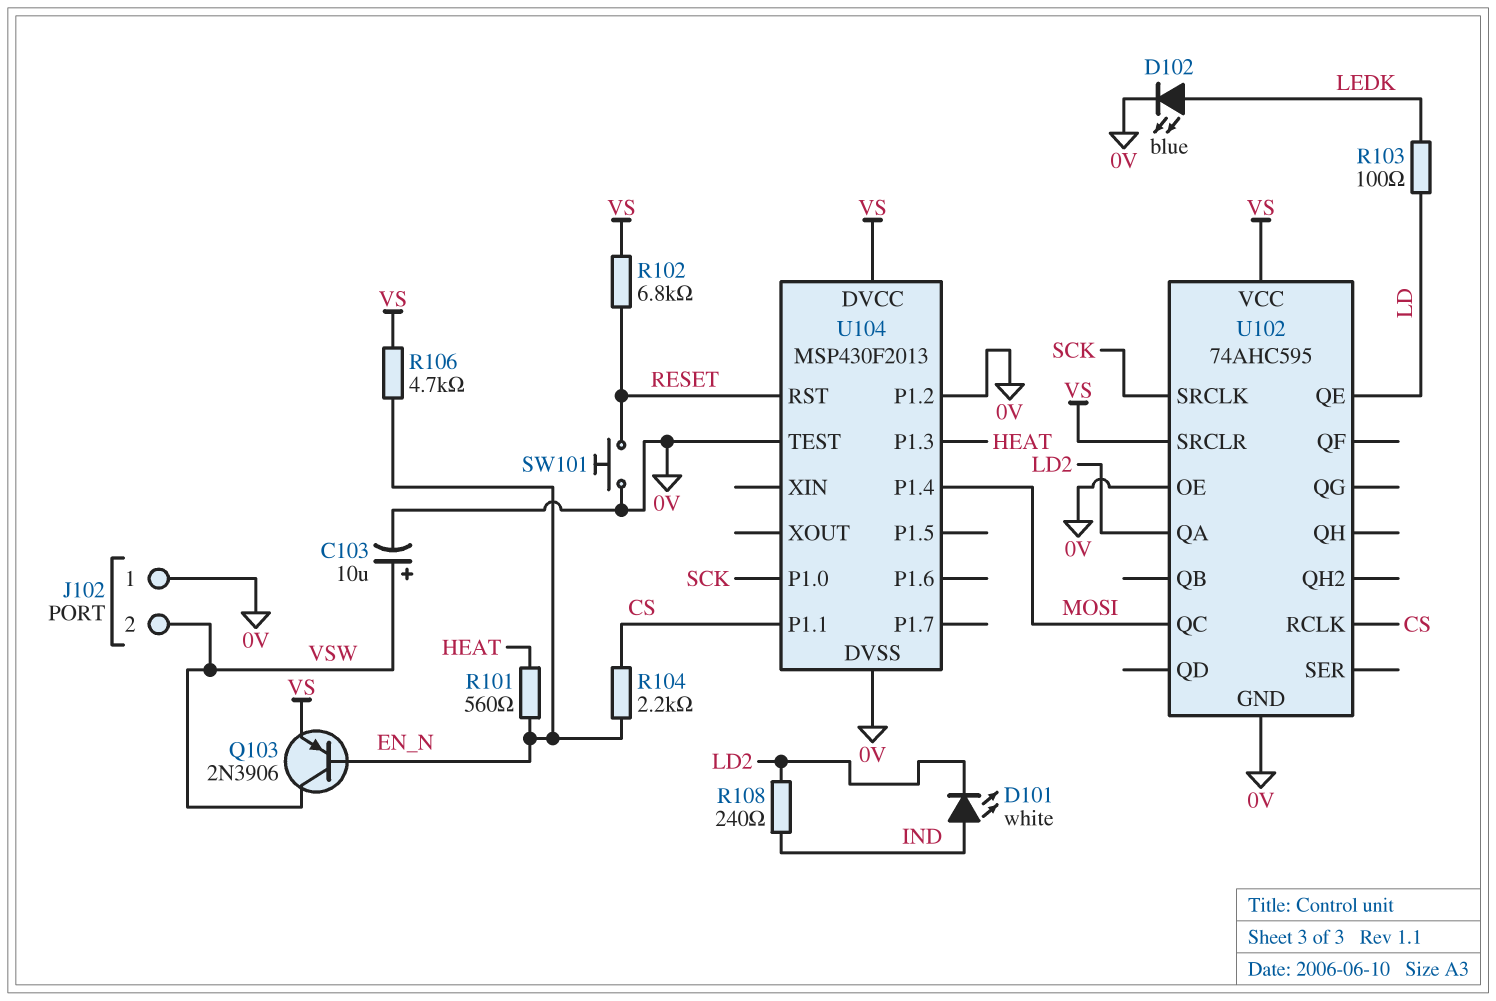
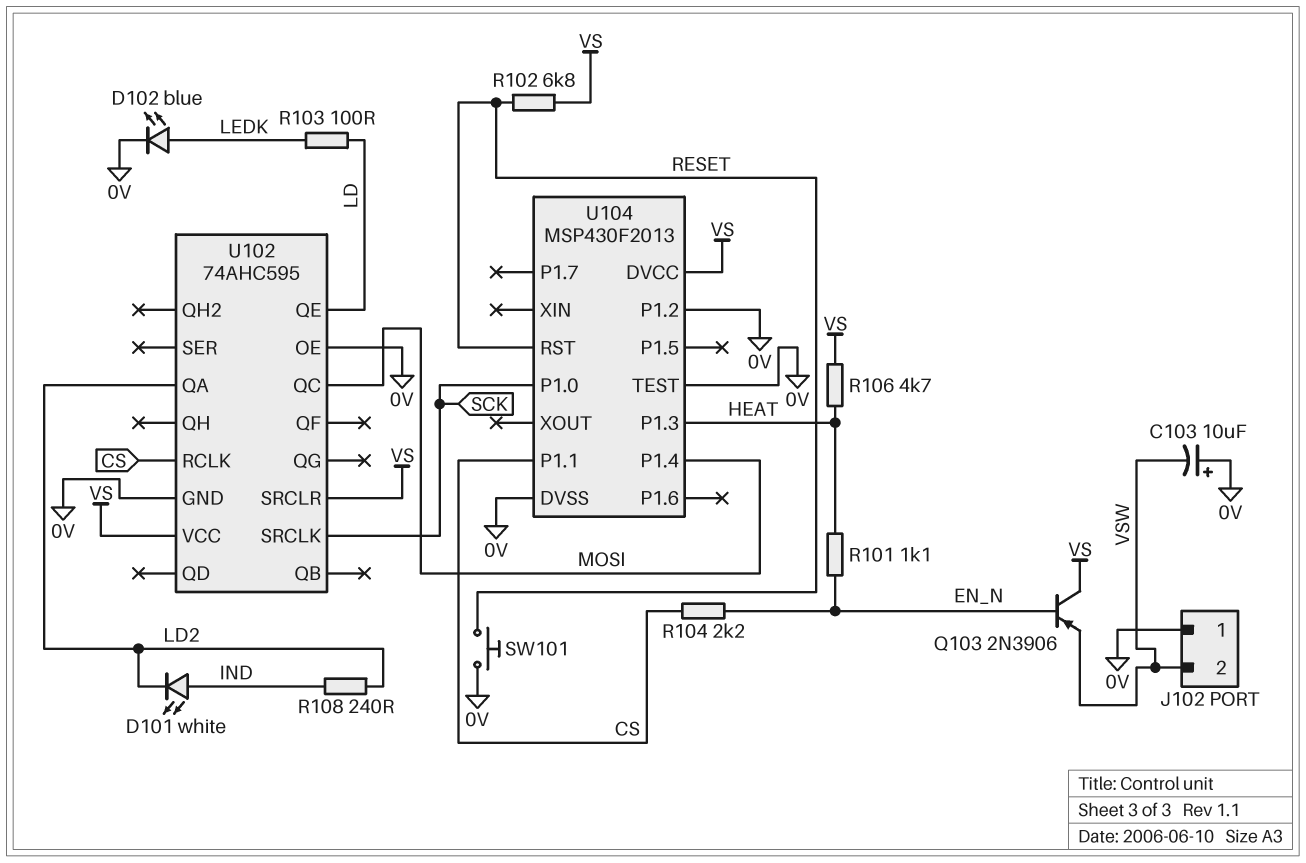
C103: 10uF (plus VSW, minus 0V) -> 10uF (plus 0V, minus VSW)
Q103: PNP 2N3906 (B EN_N, C VSW, E VS) -> PNP 2N3906 (B EN_N, C VS, E VSW)
R101: 560 (EN_N, HEAT) -> 1.1k (EN_N, HEAT)
R106: 4.7k (EN_N, VS) -> 4.7k (HEAT, VS)

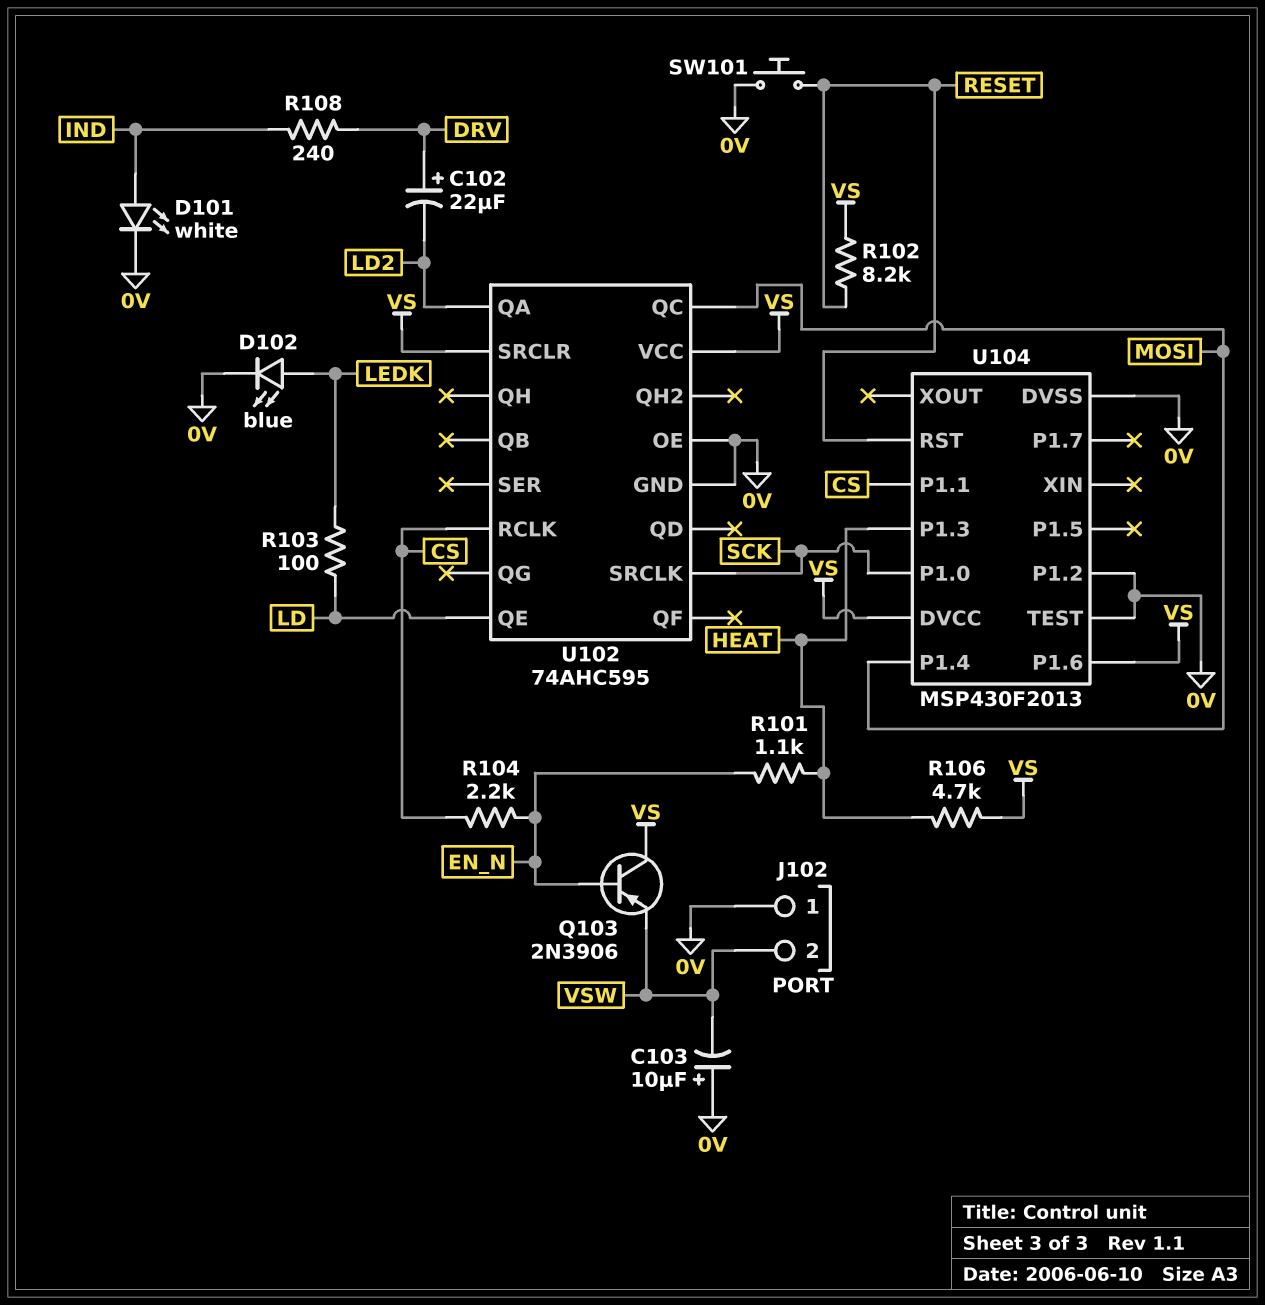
C102: none -> 22uF (plus DRV, minus LD2)
D101: LED white (A IND, K LD2) -> LED white (A IND, K 0V)
R102: 6.8k (RESET, VS) -> 8.2k (RESET, VS)
R108: 240 (IND, LD2) -> 240 (DRV, IND)
U104 pin P1.6: none -> VS

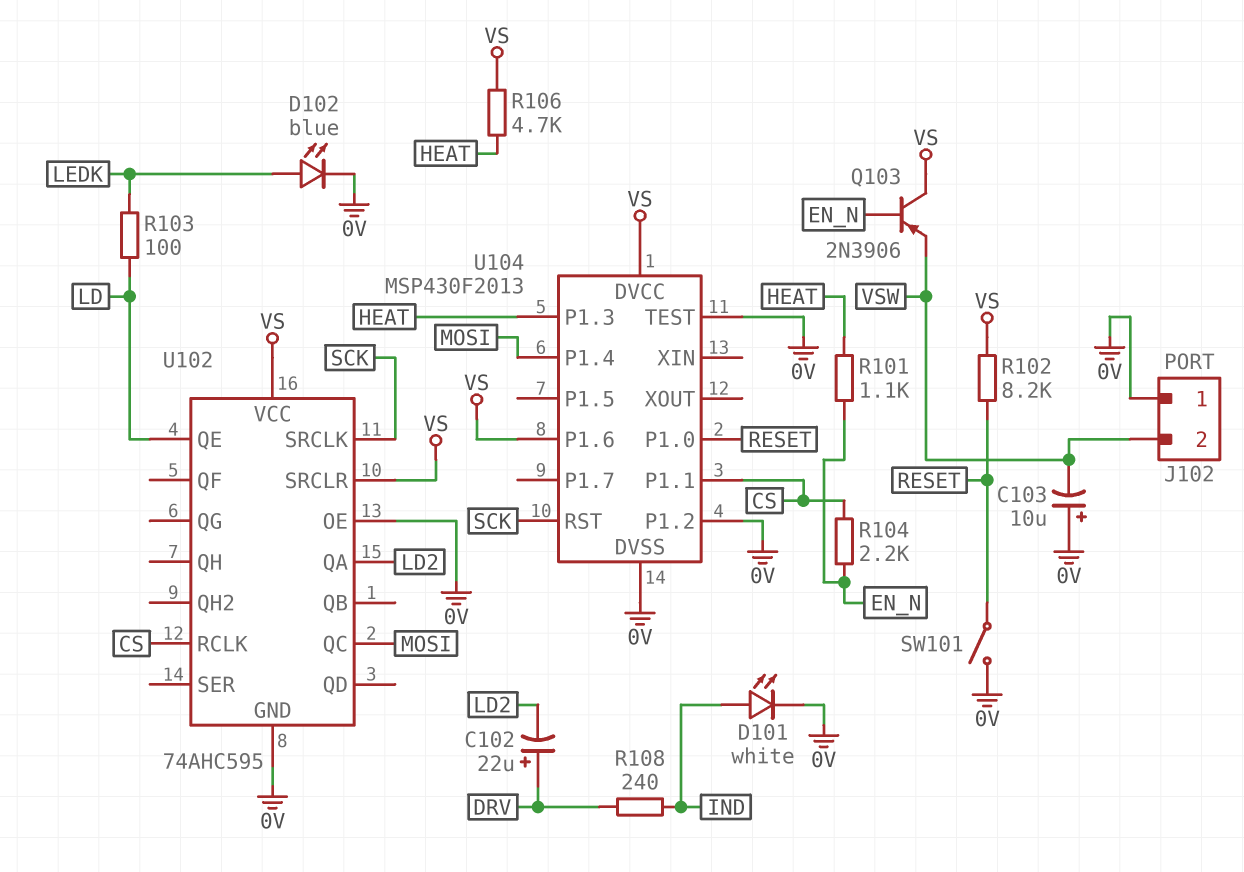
SW101: button (0V, RESET) -> switch (0V, RESET)
U104 pin P1.0: SCK -> RESET
U104 pin RST: RESET -> SCK

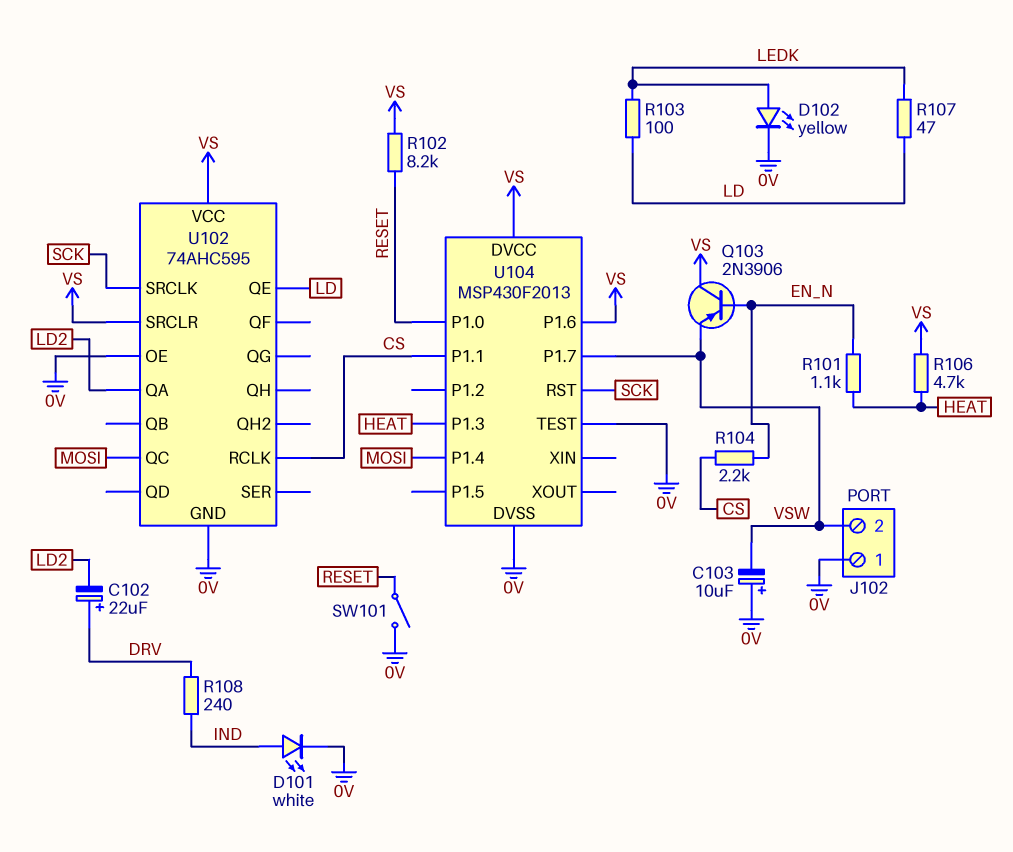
D102: LED blue (A LEDK, K 0V) -> LED yellow (A LEDK, K 0V)
R107: none -> 47 (LD, LEDK)
U104 pin P1.2: 0V -> none
U104 pin P1.7: none -> VSW

